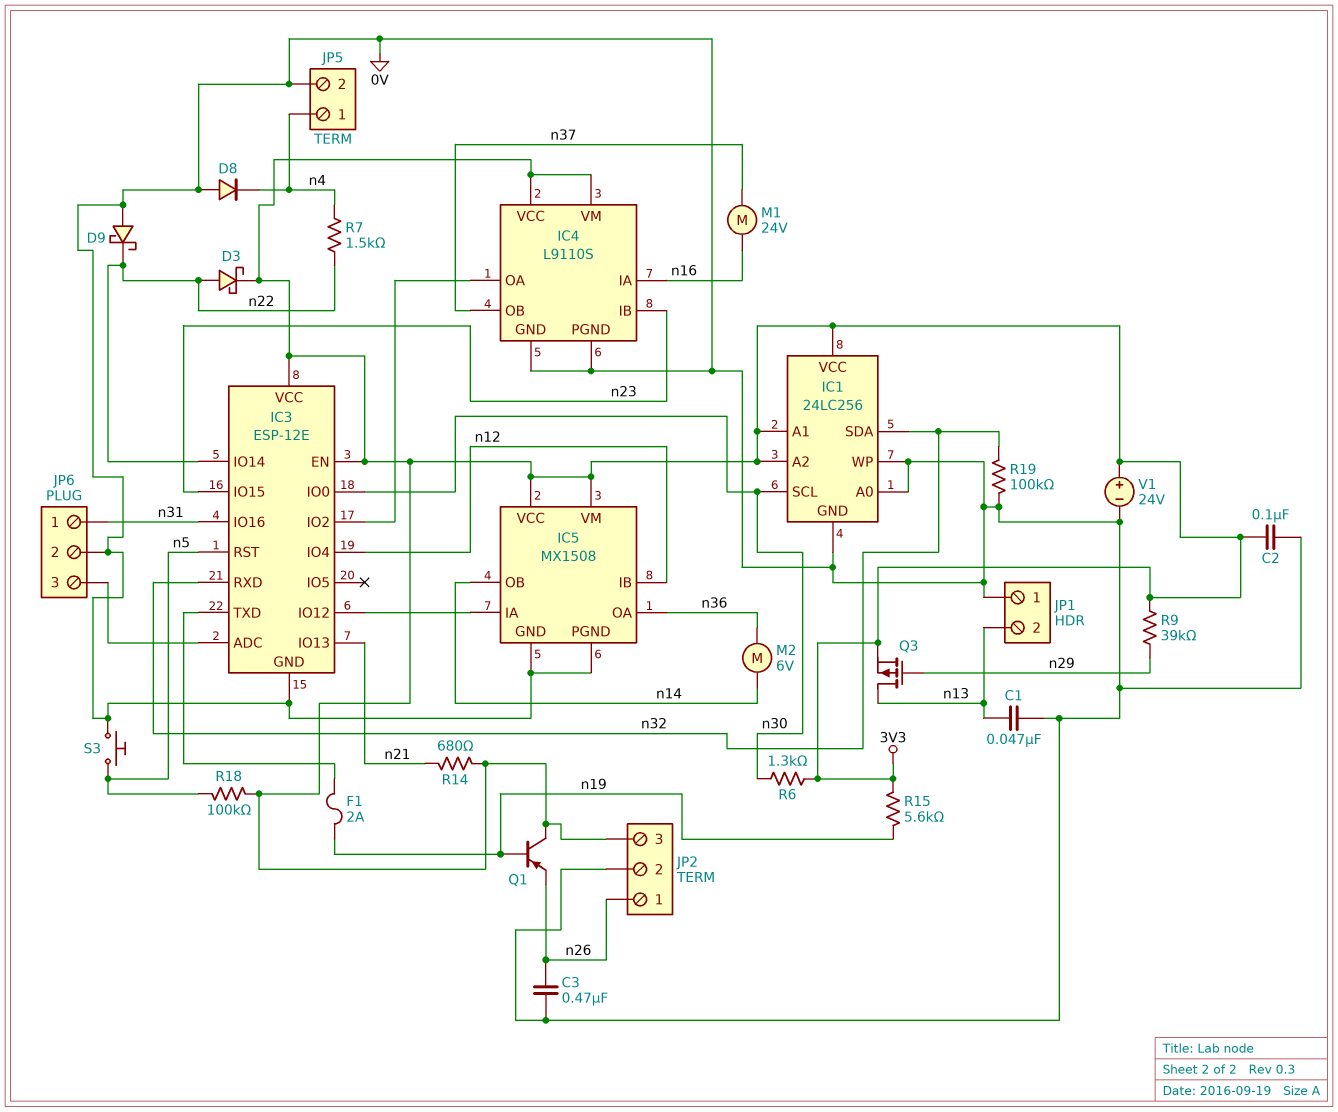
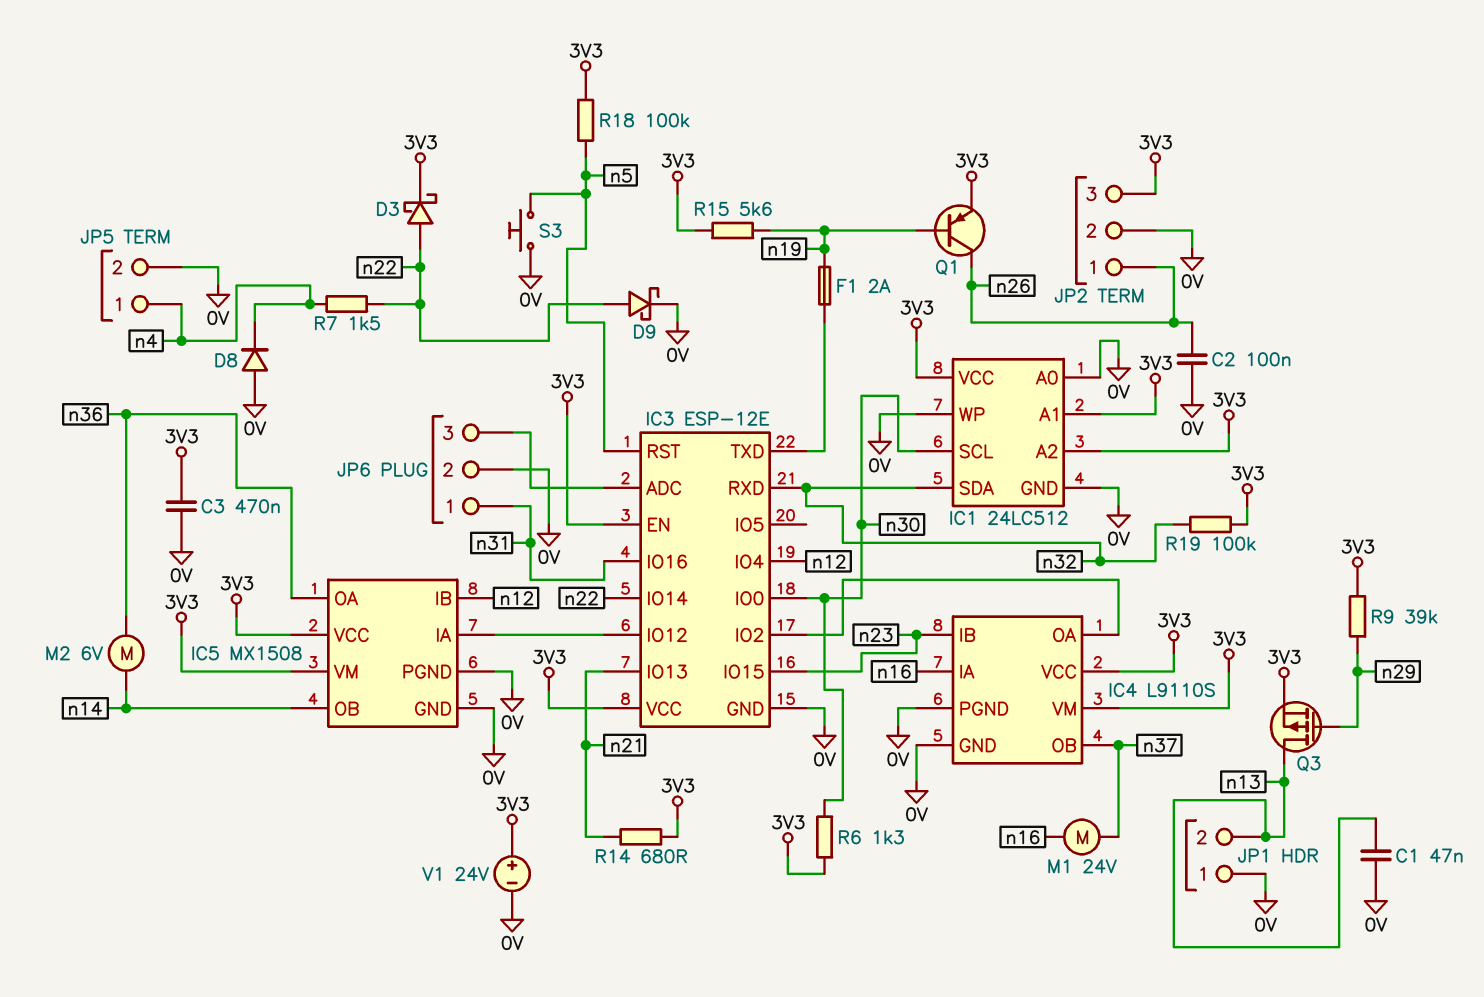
C2: 100nF (0V, 3V3) -> 100nF (0V, n26)
C3: 470nF (0V, n26) -> 470nF (0V, 3V3)
D9: schottky (A 0V, K n22) -> schottky (A n22, K 0V)
IC1: 24LC256 -> 24LC512
Q1: PNP (B n19, C 3V3, E n26) -> PNP (B n19, C n26, E 3V3)
R19: 100k (0V, n32) -> 100k (3V3, n32)

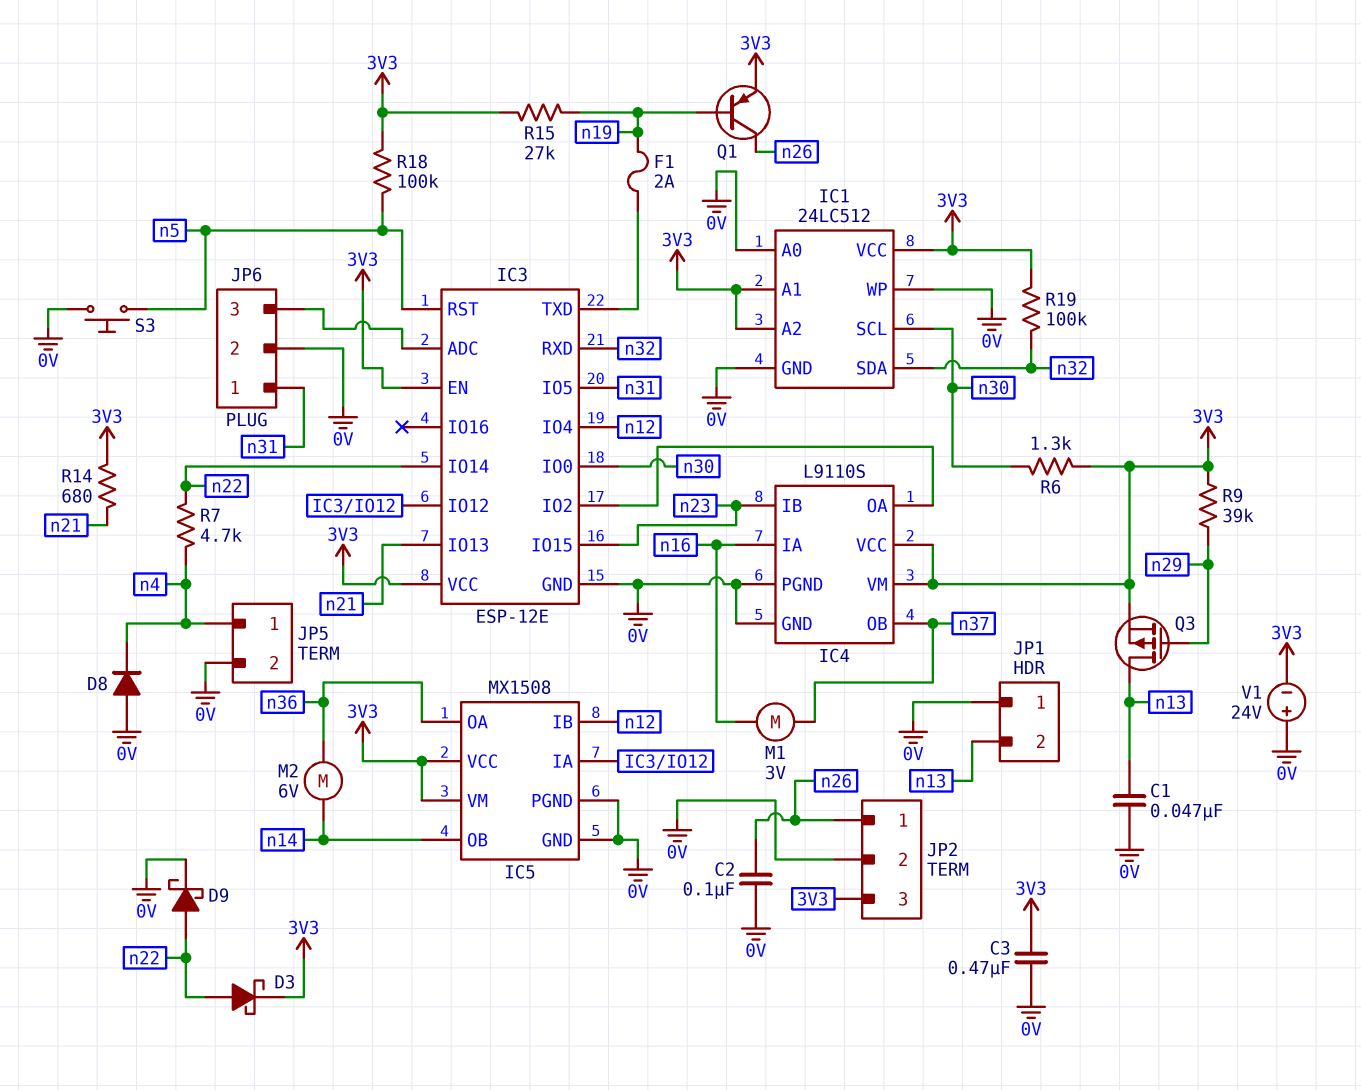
IC3 pin IO5: none -> n31
IC3 pin IO16: n31 -> none
M1: motor 24V (n16, n37) -> motor 3V (n16, n37)
R7: 1.5k (n4, n22) -> 4.7k (n4, n22)
R15: 5.6k (3V3, n19) -> 27k (3V3, n19)
V1: 24V (plus 3V3, minus 0V) -> 24V (plus 0V, minus 3V3)

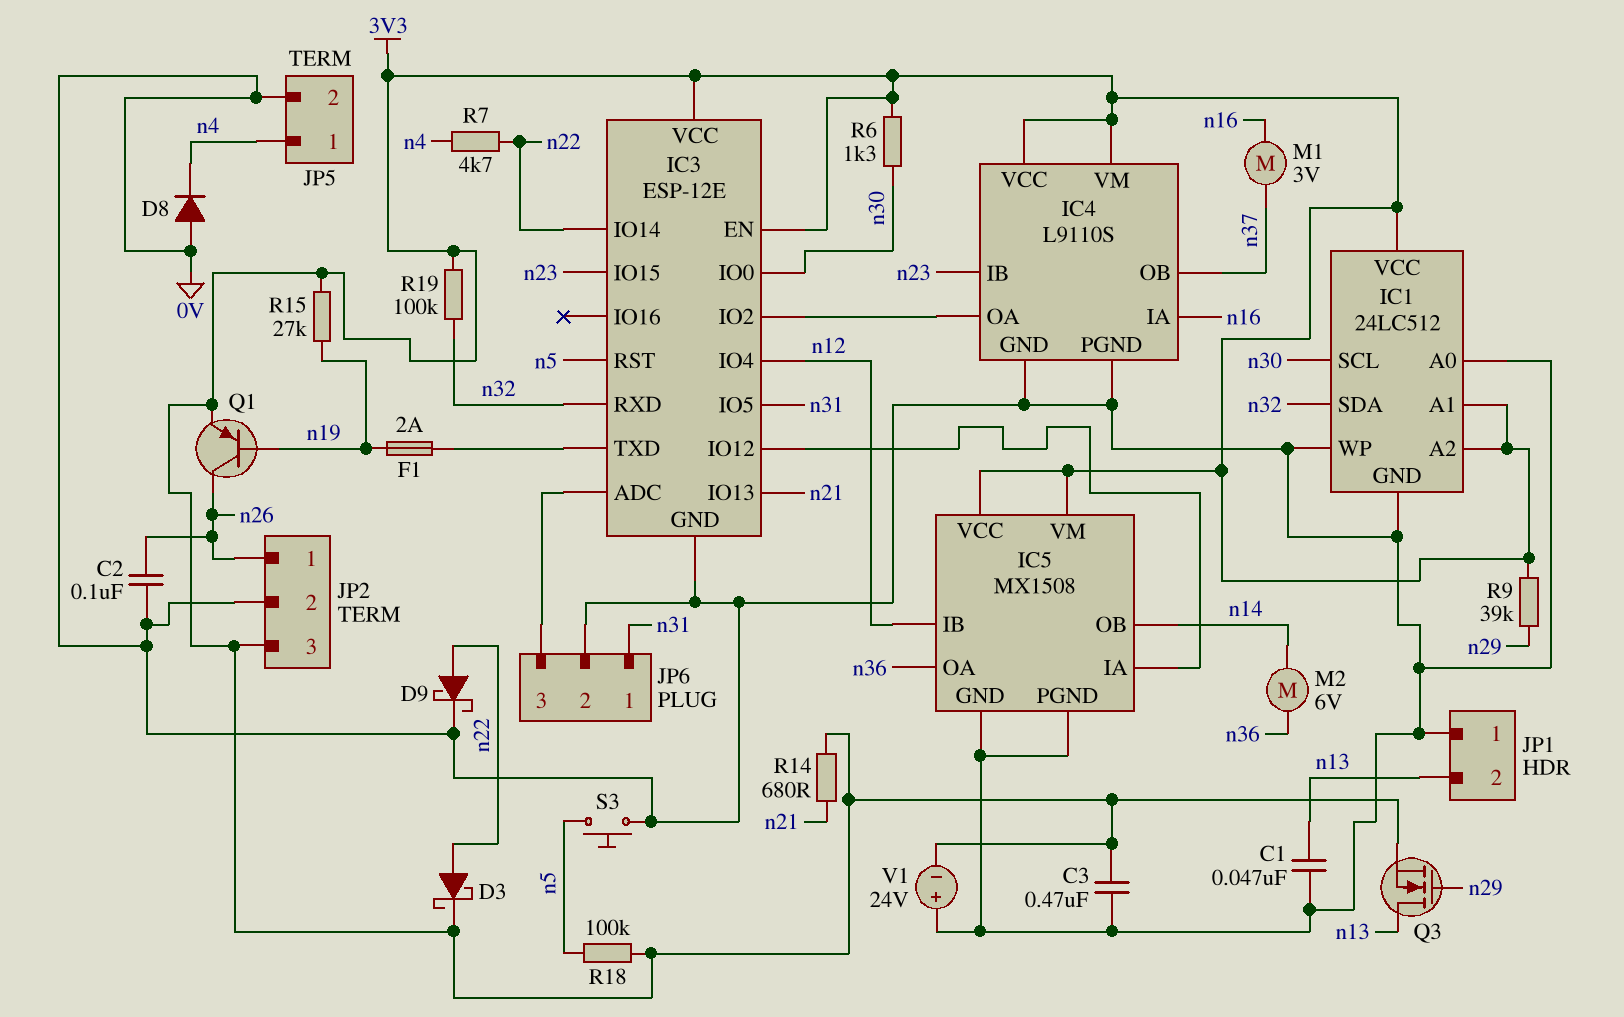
Q3: PMOS (G n29, D n13, S 3V3) -> NMOS (G n29, D n13, S 3V3)

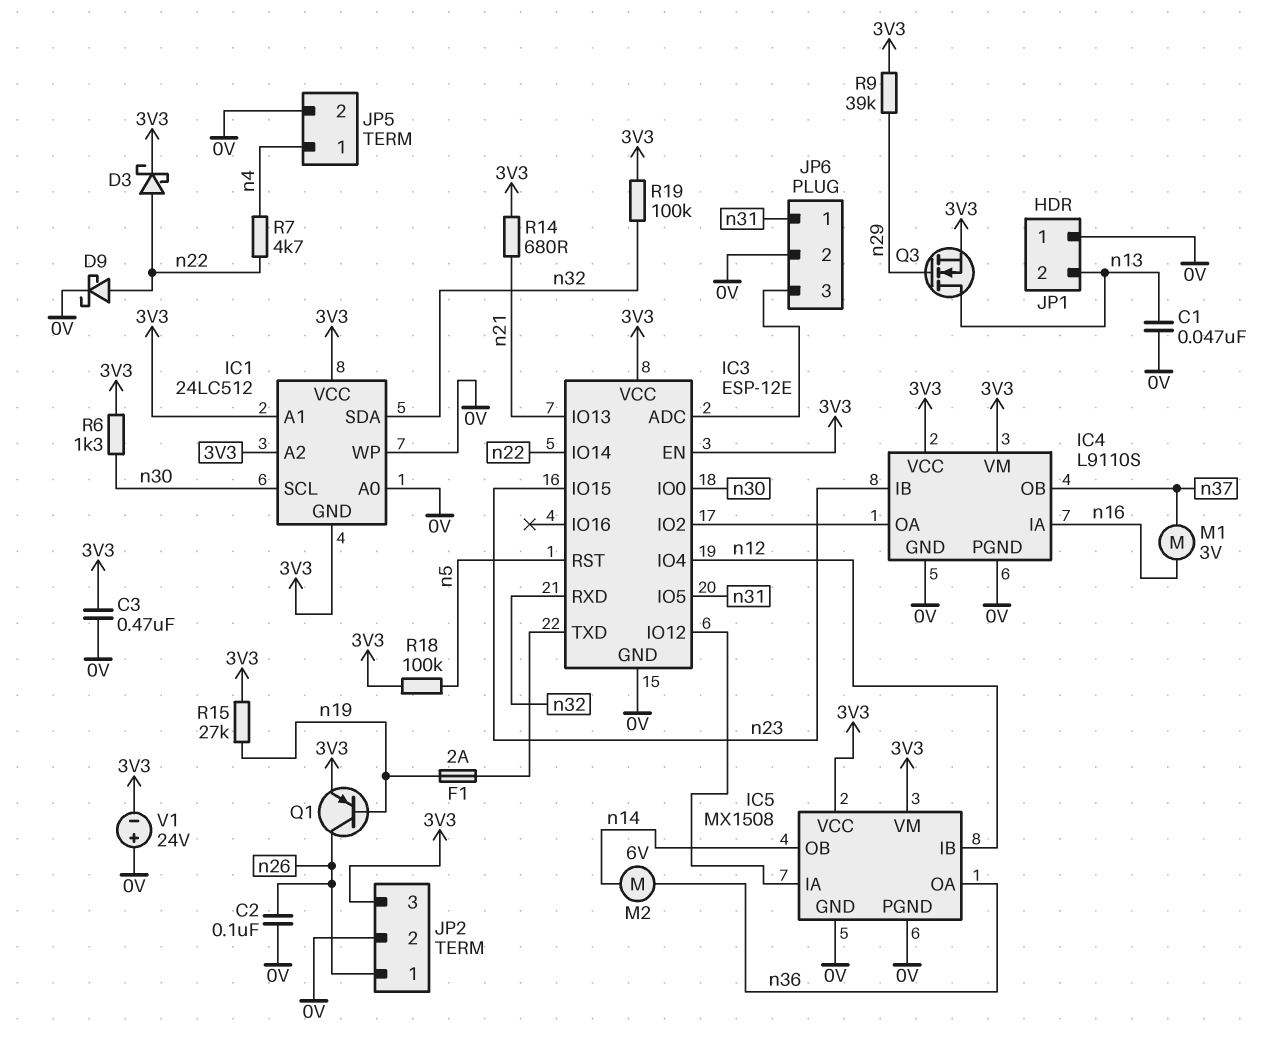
D8: diode (A 0V, K n4) -> none
IC1 pin GND: 0V -> 3V3
S3: button (0V, n5) -> none

